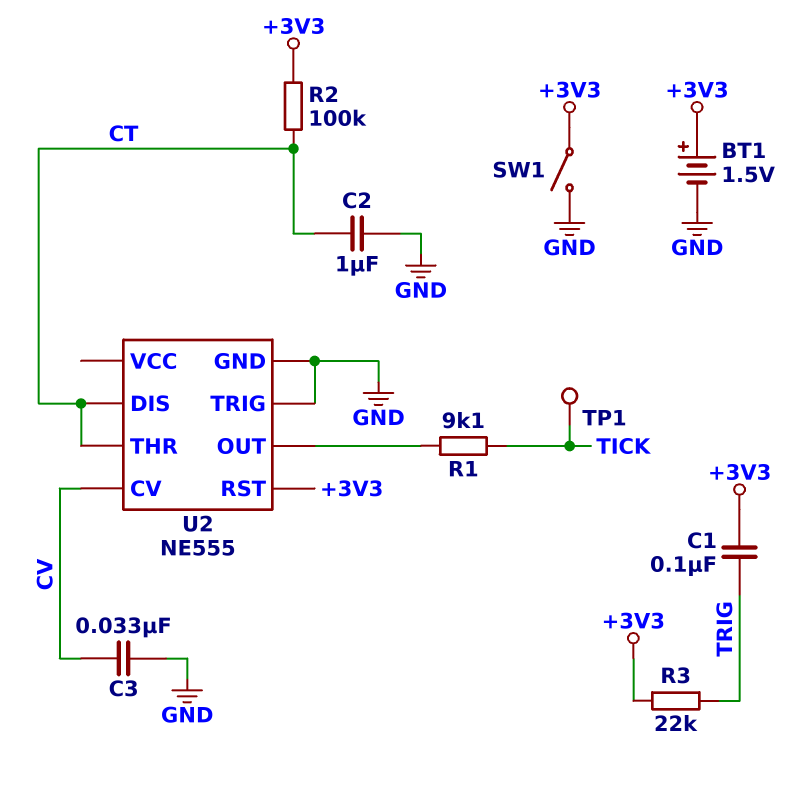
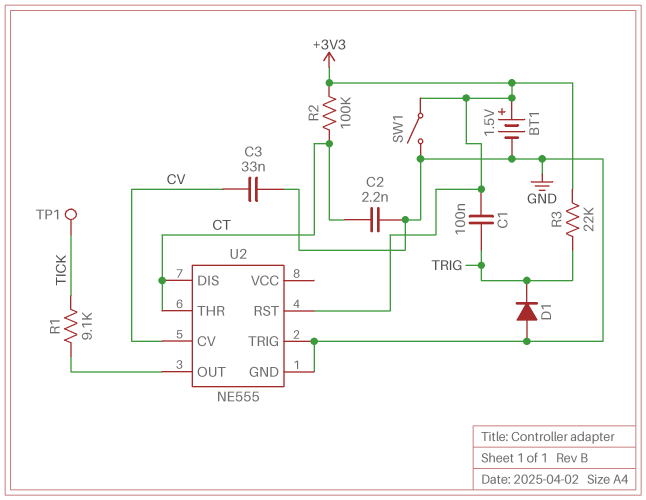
C2: 1uF (CT, GND) -> 2.2nF (CT, GND)
D1: none -> diode (A GND, K TRIG)

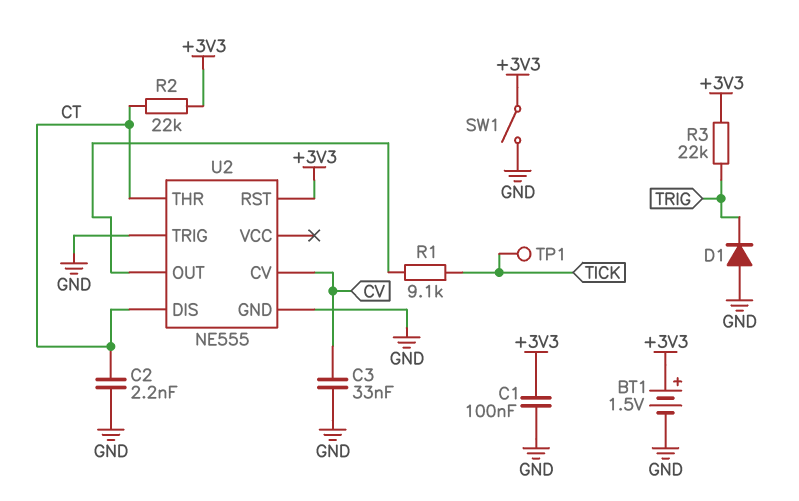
C1: 100nF (+3V3, TRIG) -> 100nF (+3V3, GND)
R2: 100k (+3V3, CT) -> 22k (+3V3, CT)

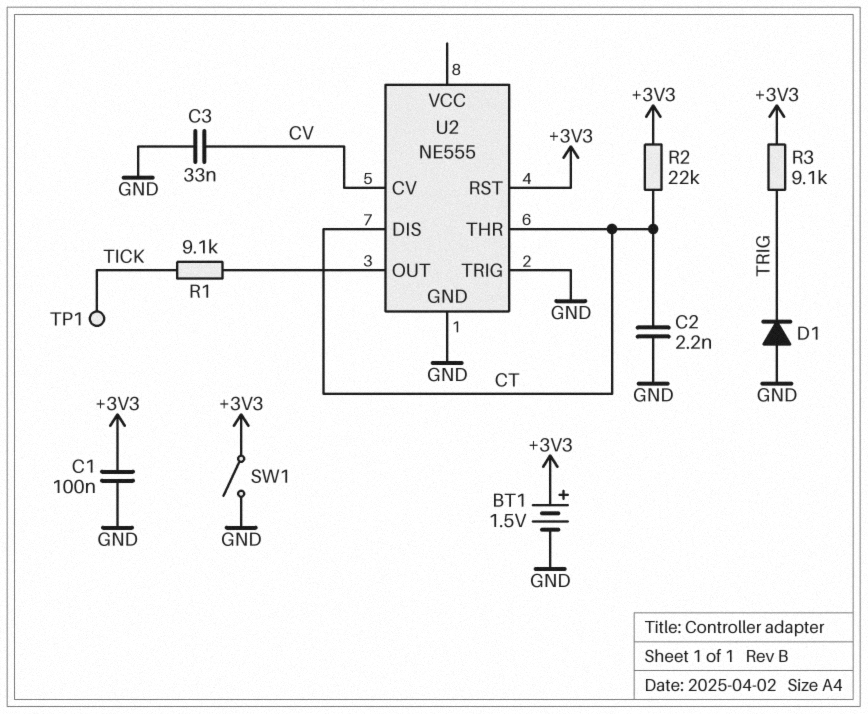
R3: 22k (+3V3, TRIG) -> 9.1k (+3V3, TRIG)

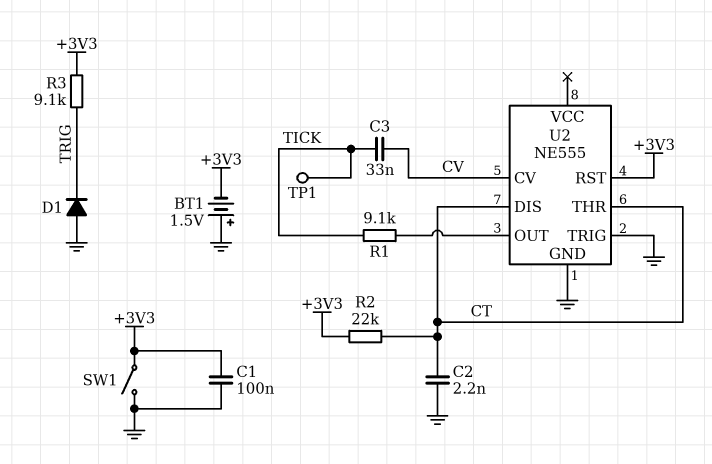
BT1: 1.5V (plus +3V3, minus GND) -> 1.5V (plus GND, minus +3V3)
C3: 33nF (CV, GND) -> 33nF (CV, TICK)

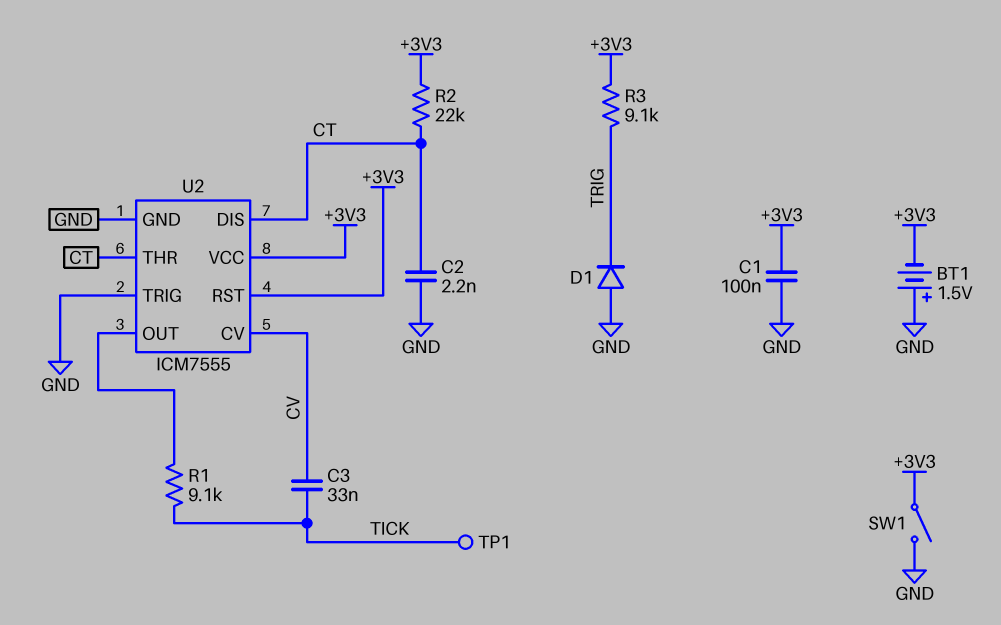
U2: NE555 -> ICM7555
U2 pin VCC: none -> +3V3

